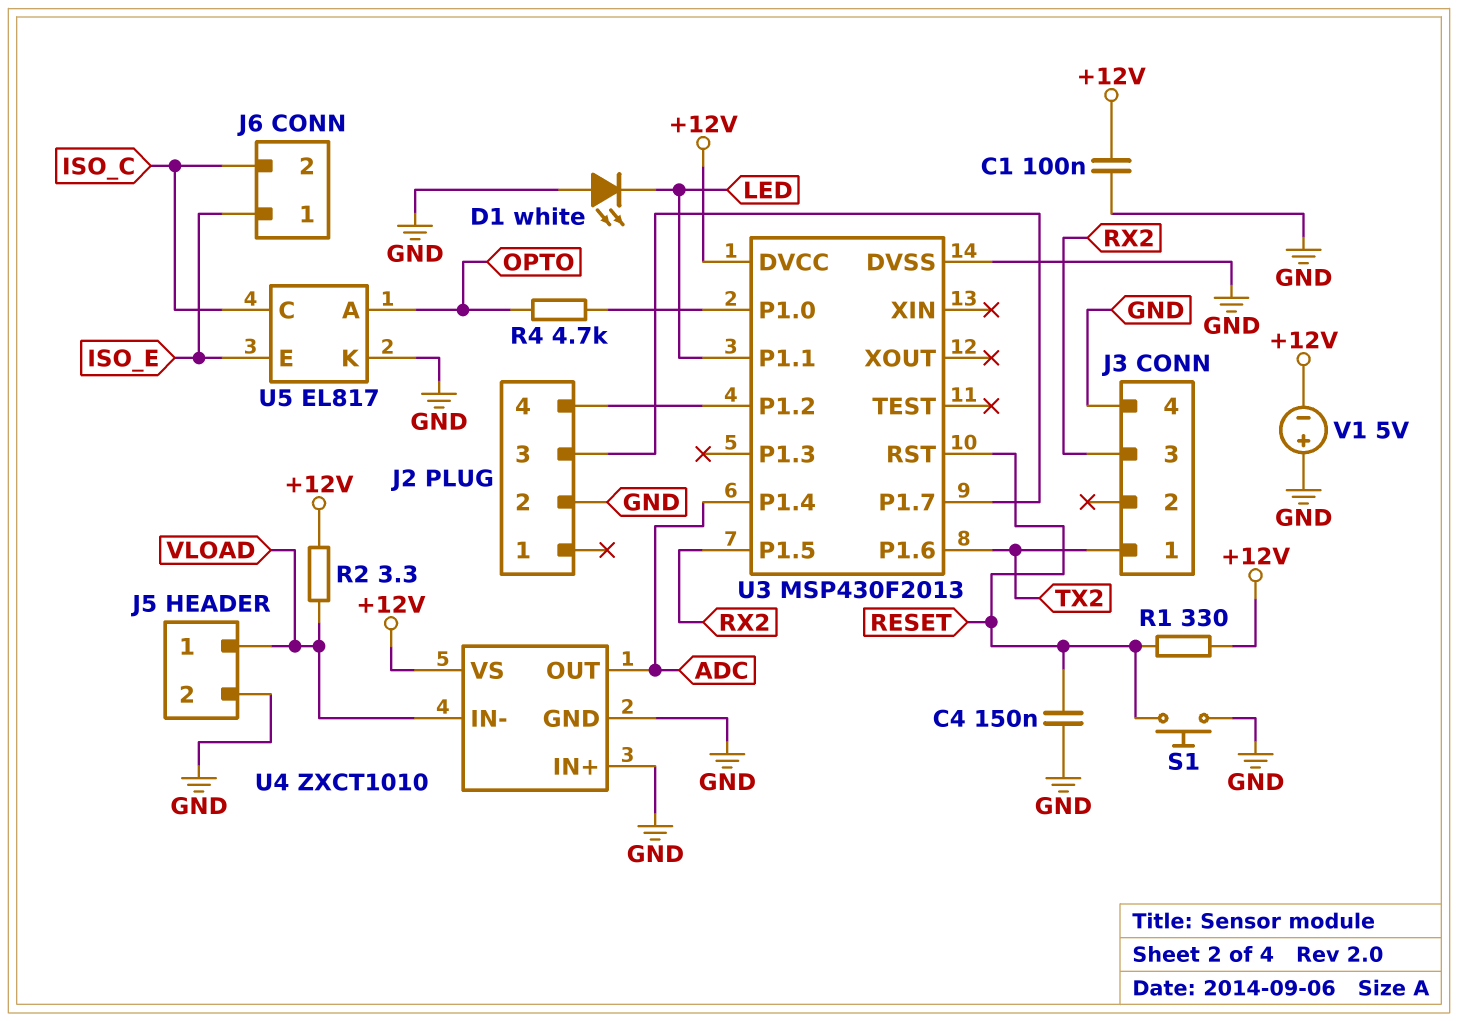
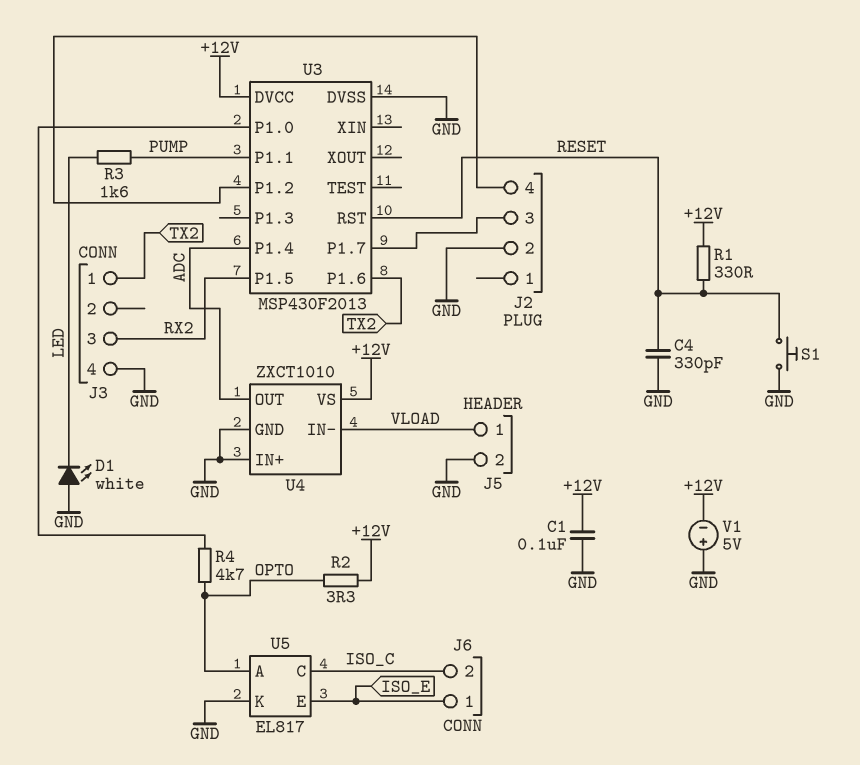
C4: 150nF (GND, RESET) -> 330pF (GND, RESET)
R2: 3.3 (+12V, VLOAD) -> 3.3 (+12V, OPTO)
R3: none -> 1.6k (LED, PUMP)
U3 pin P1.1: LED -> PUMP

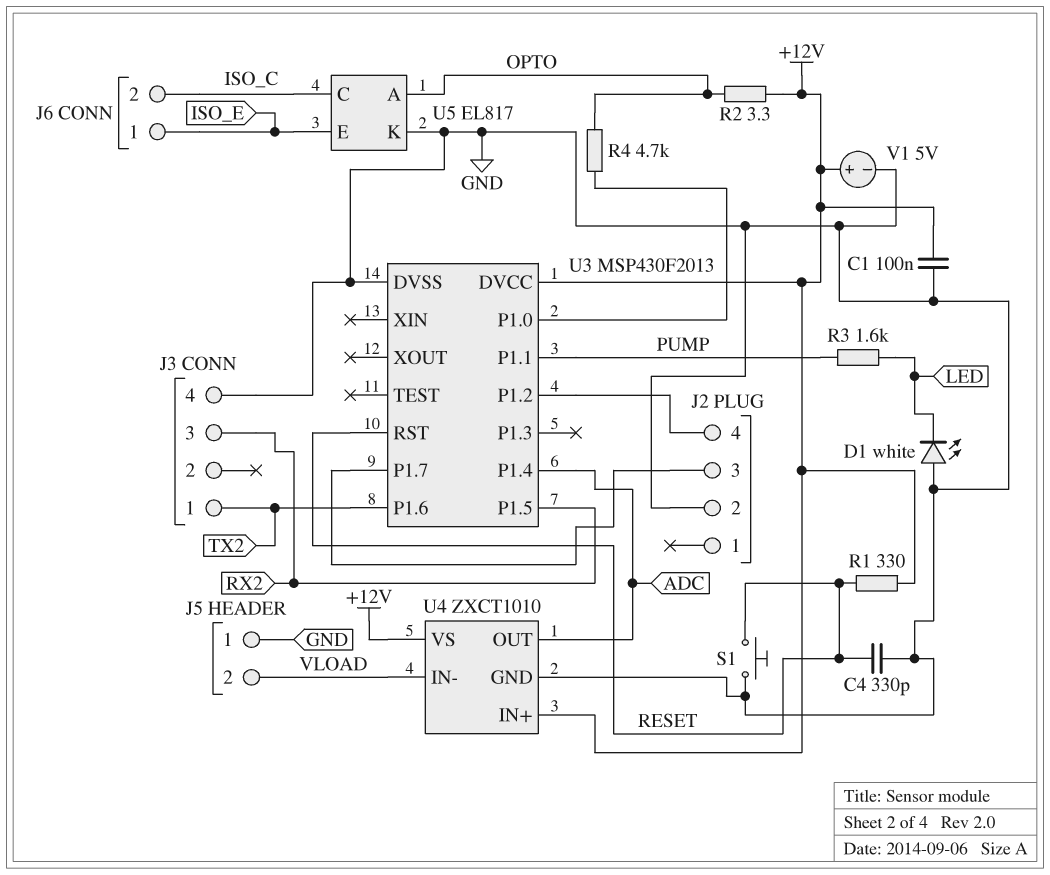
J5 pin 1: VLOAD -> GND
J5 pin 2: GND -> VLOAD
U4 pin IN+: GND -> +12V
V1: 5V (plus GND, minus +12V) -> 5V (plus +12V, minus GND)

